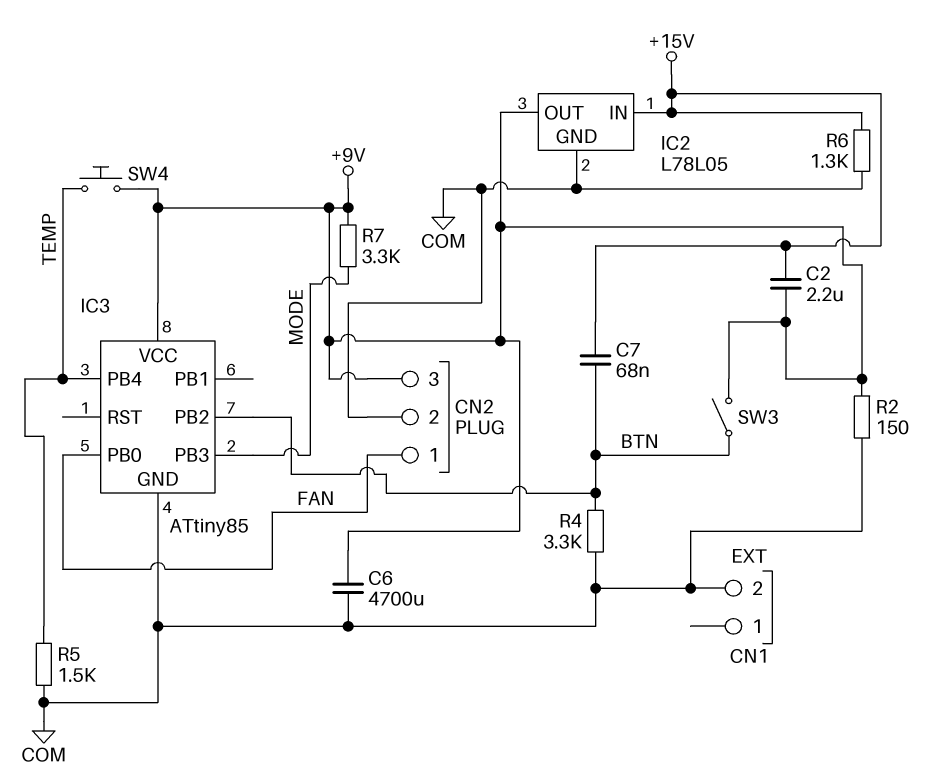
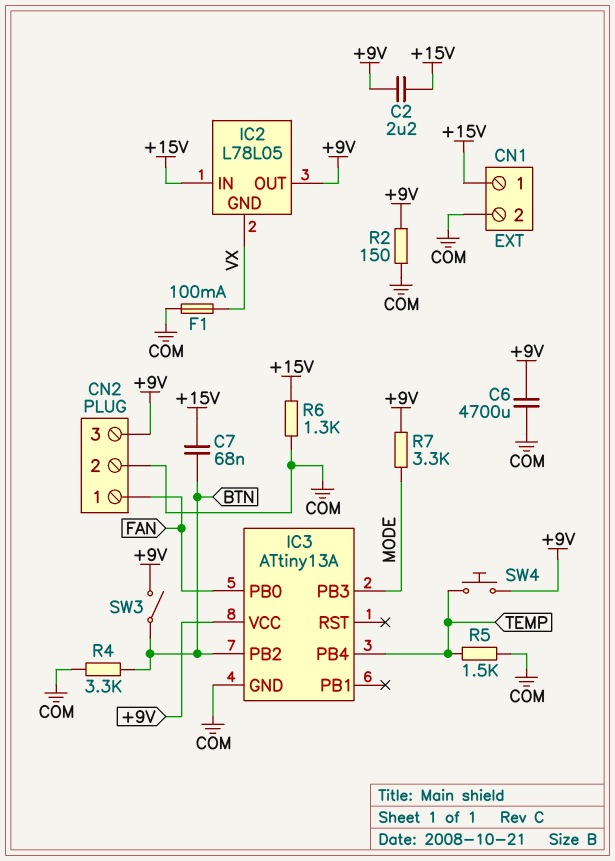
CN1 pin 1: none -> +15V
F1: none -> 100mA (COM, VX)
IC2 pin GND: COM -> VX
IC3: ATtiny85 -> ATtiny13A

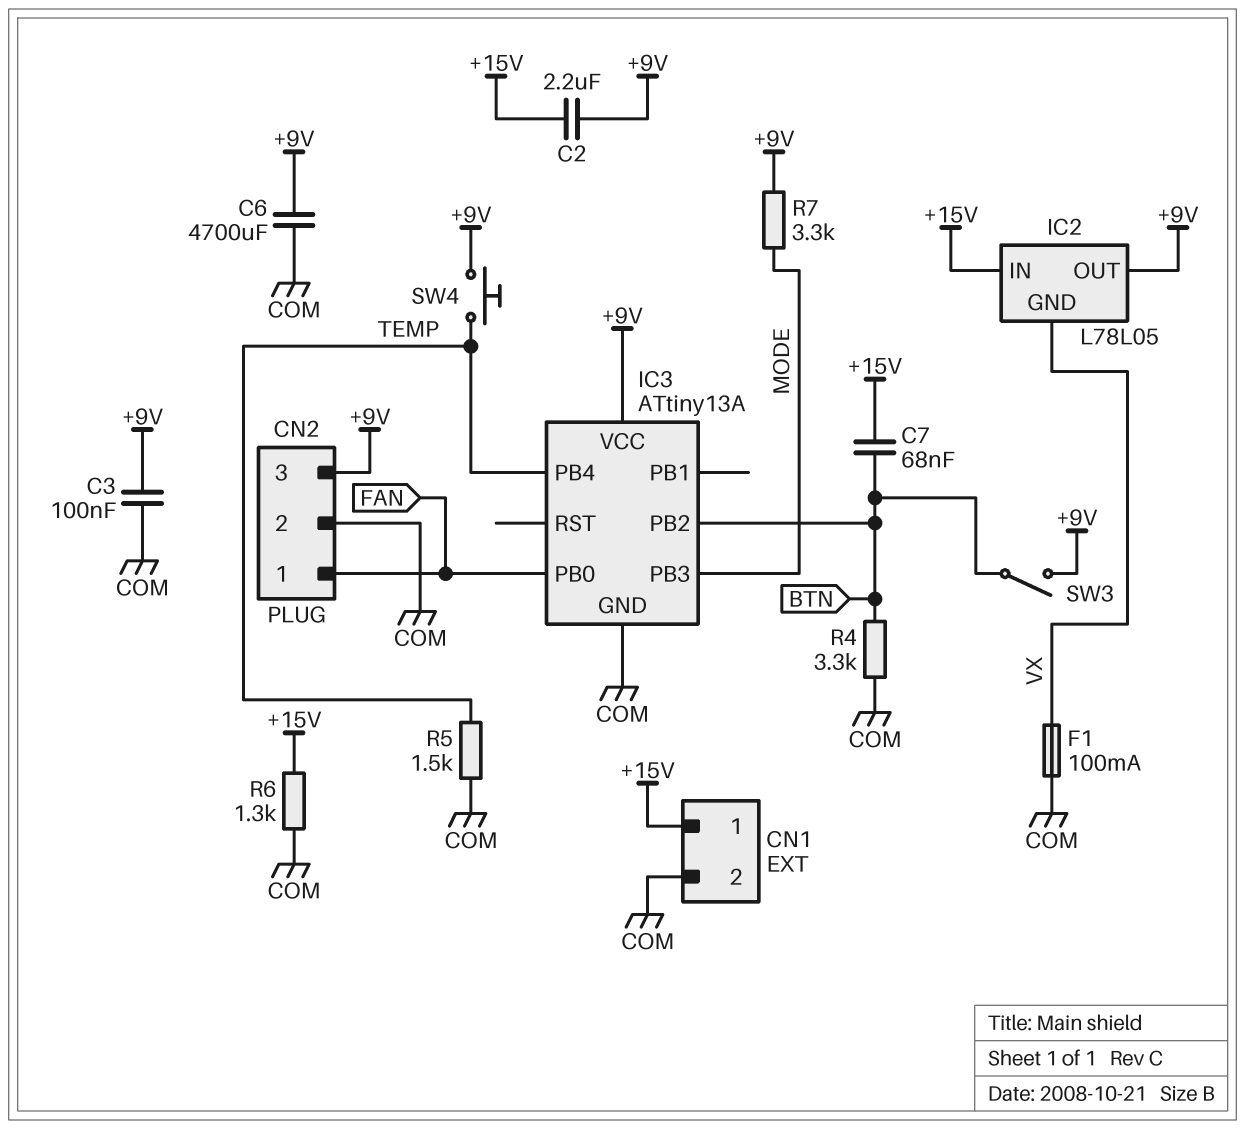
C3: none -> 100nF (+9V, COM)
R2: 150 (+9V, COM) -> none

